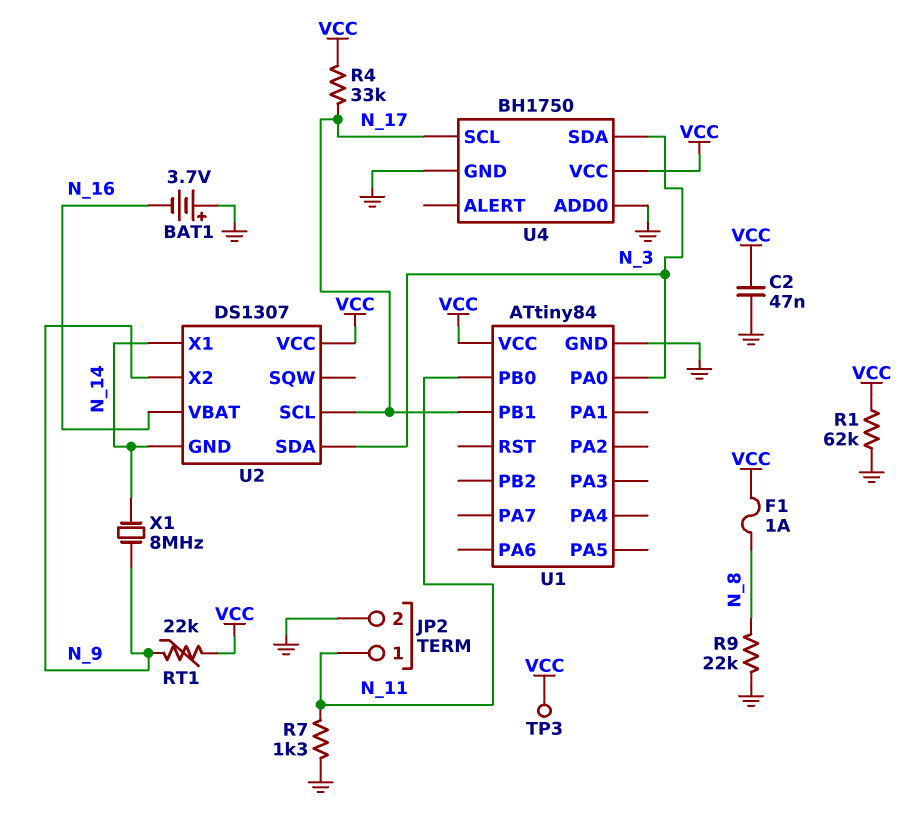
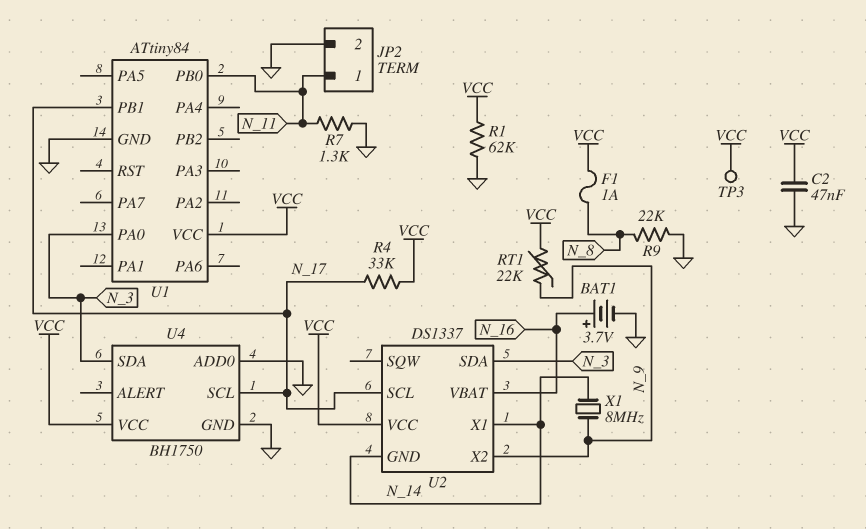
BAT1: 3.7V (plus GND, minus N_16) -> 3.7V (plus N_16, minus GND)
U2: DS1307 -> DS1337

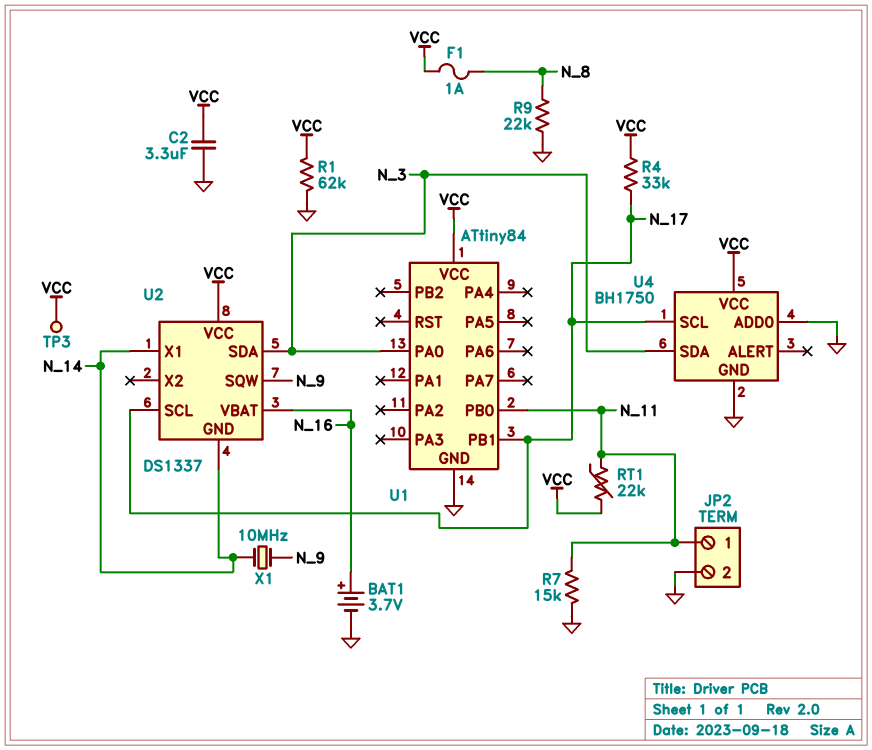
C2: 47nF (GND, VCC) -> 3.3uF (GND, VCC)
R7: 1.3k (GND, N_11) -> 15k (GND, N_11)
RT1: 22k (N_9, VCC) -> 22k (N_11, VCC)
U2 pin SQW: none -> N_9
U2 pin X2: N_9 -> none
X1: 8MHz (N_9, N_14) -> 10MHz (N_9, N_14)

